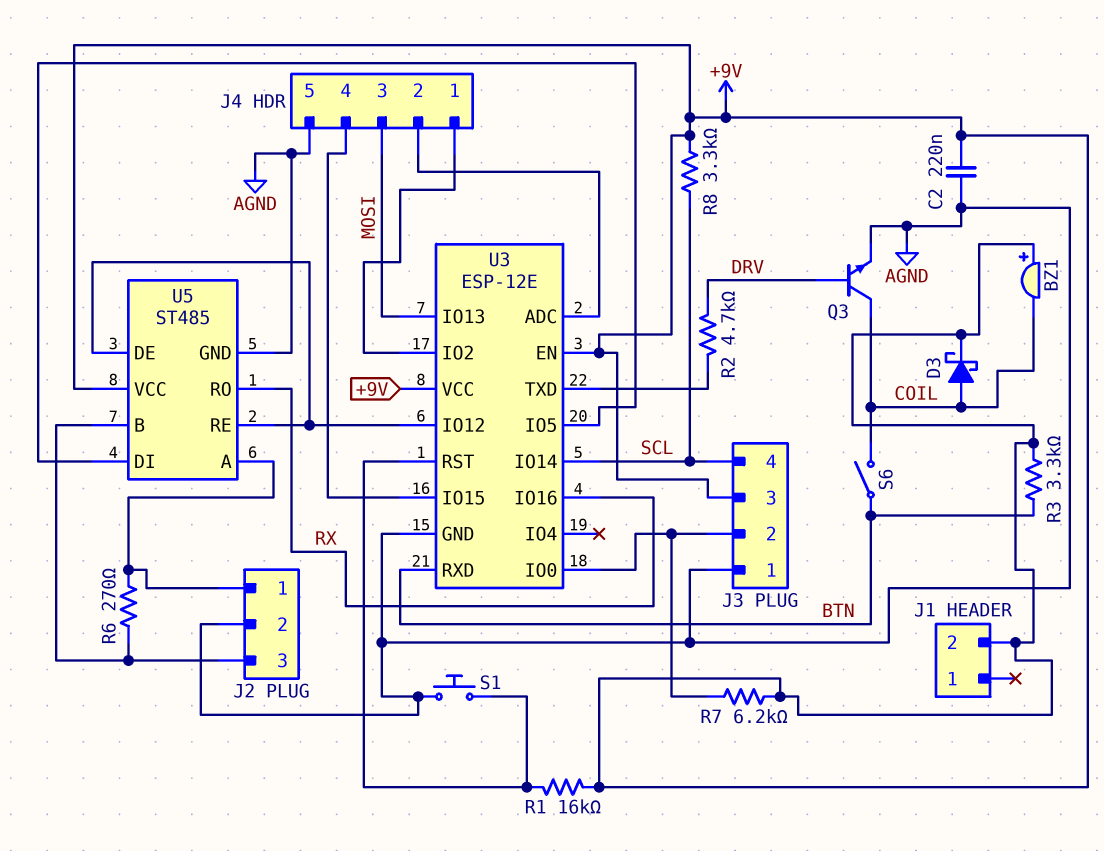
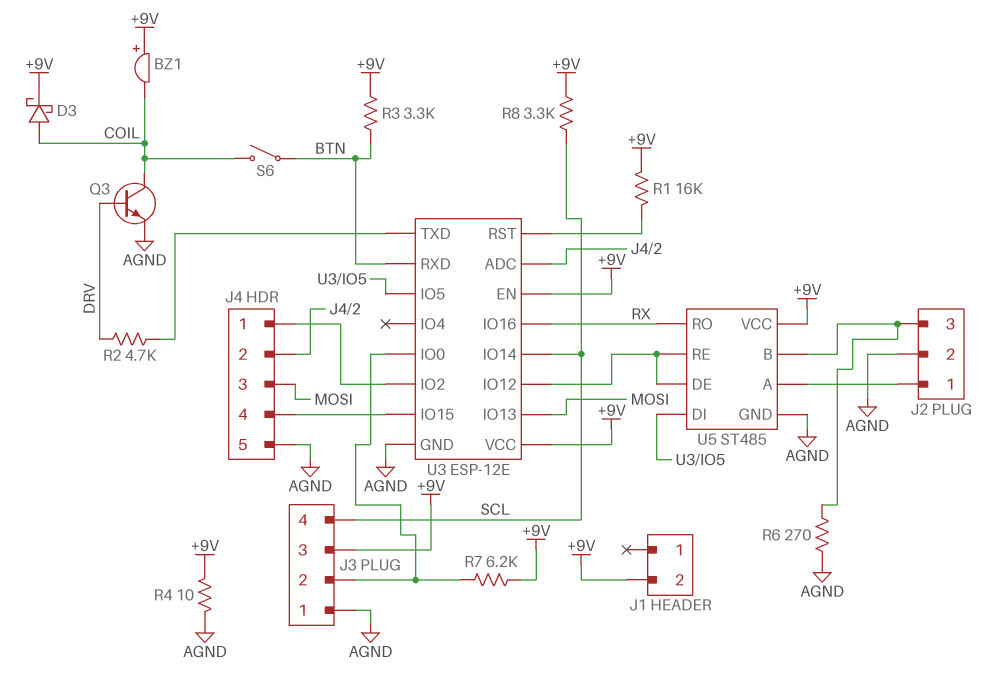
C2: 220nF (+9V, AGND) -> none
R4: none -> 10 (+9V, AGND)
R6: 270 (J2/1, J2/3) -> 270 (AGND, J2/3)
S1: button (AGND, U3/RST) -> none

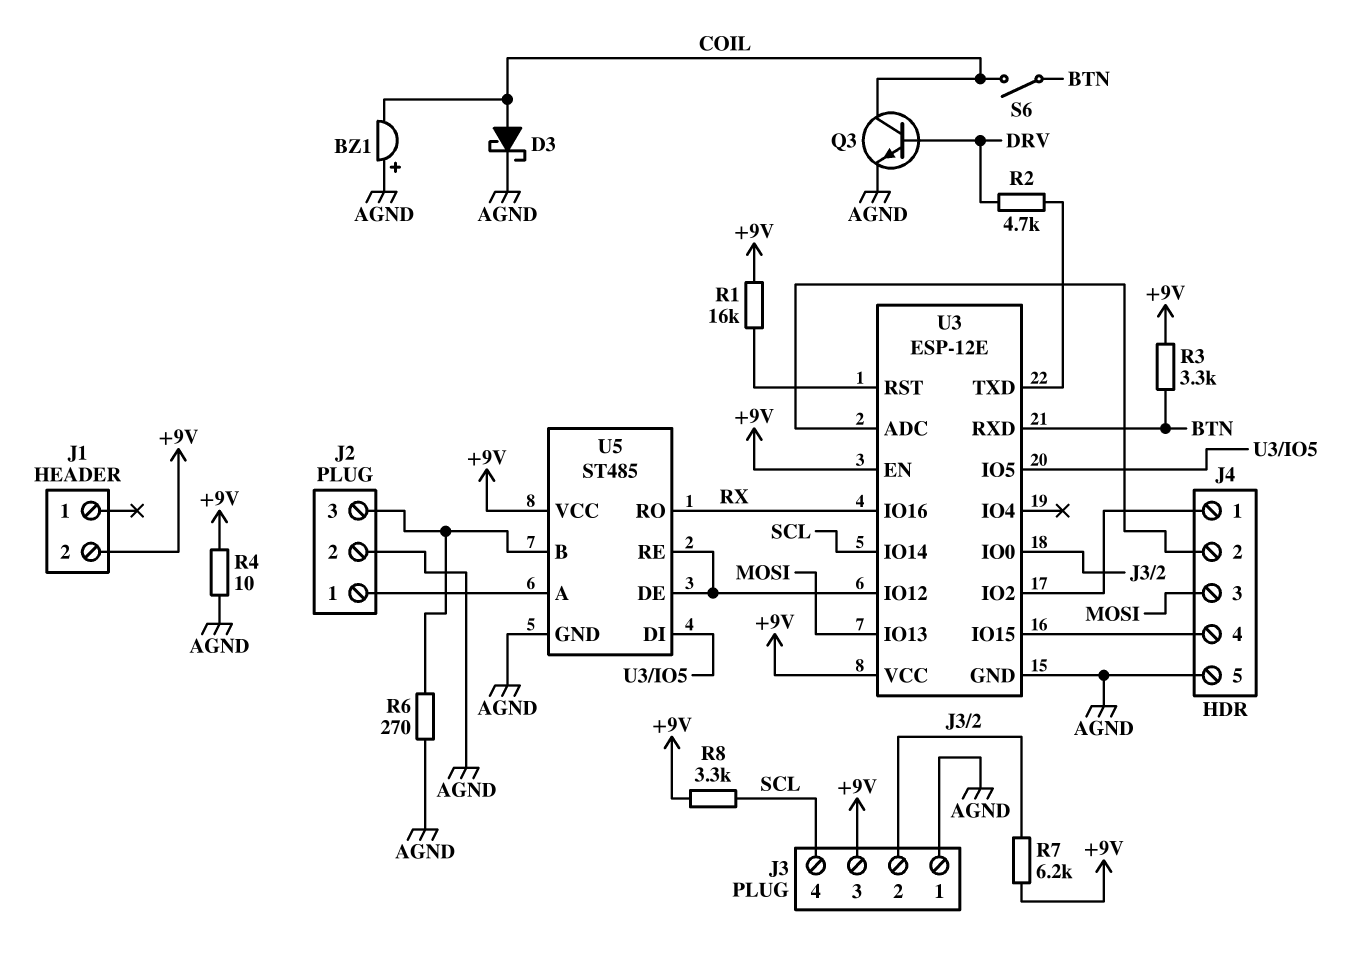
BZ1: buzzer (plus +9V, minus COIL) -> buzzer (plus AGND, minus COIL)
D3: schottky (A COIL, K +9V) -> schottky (A COIL, K AGND)

